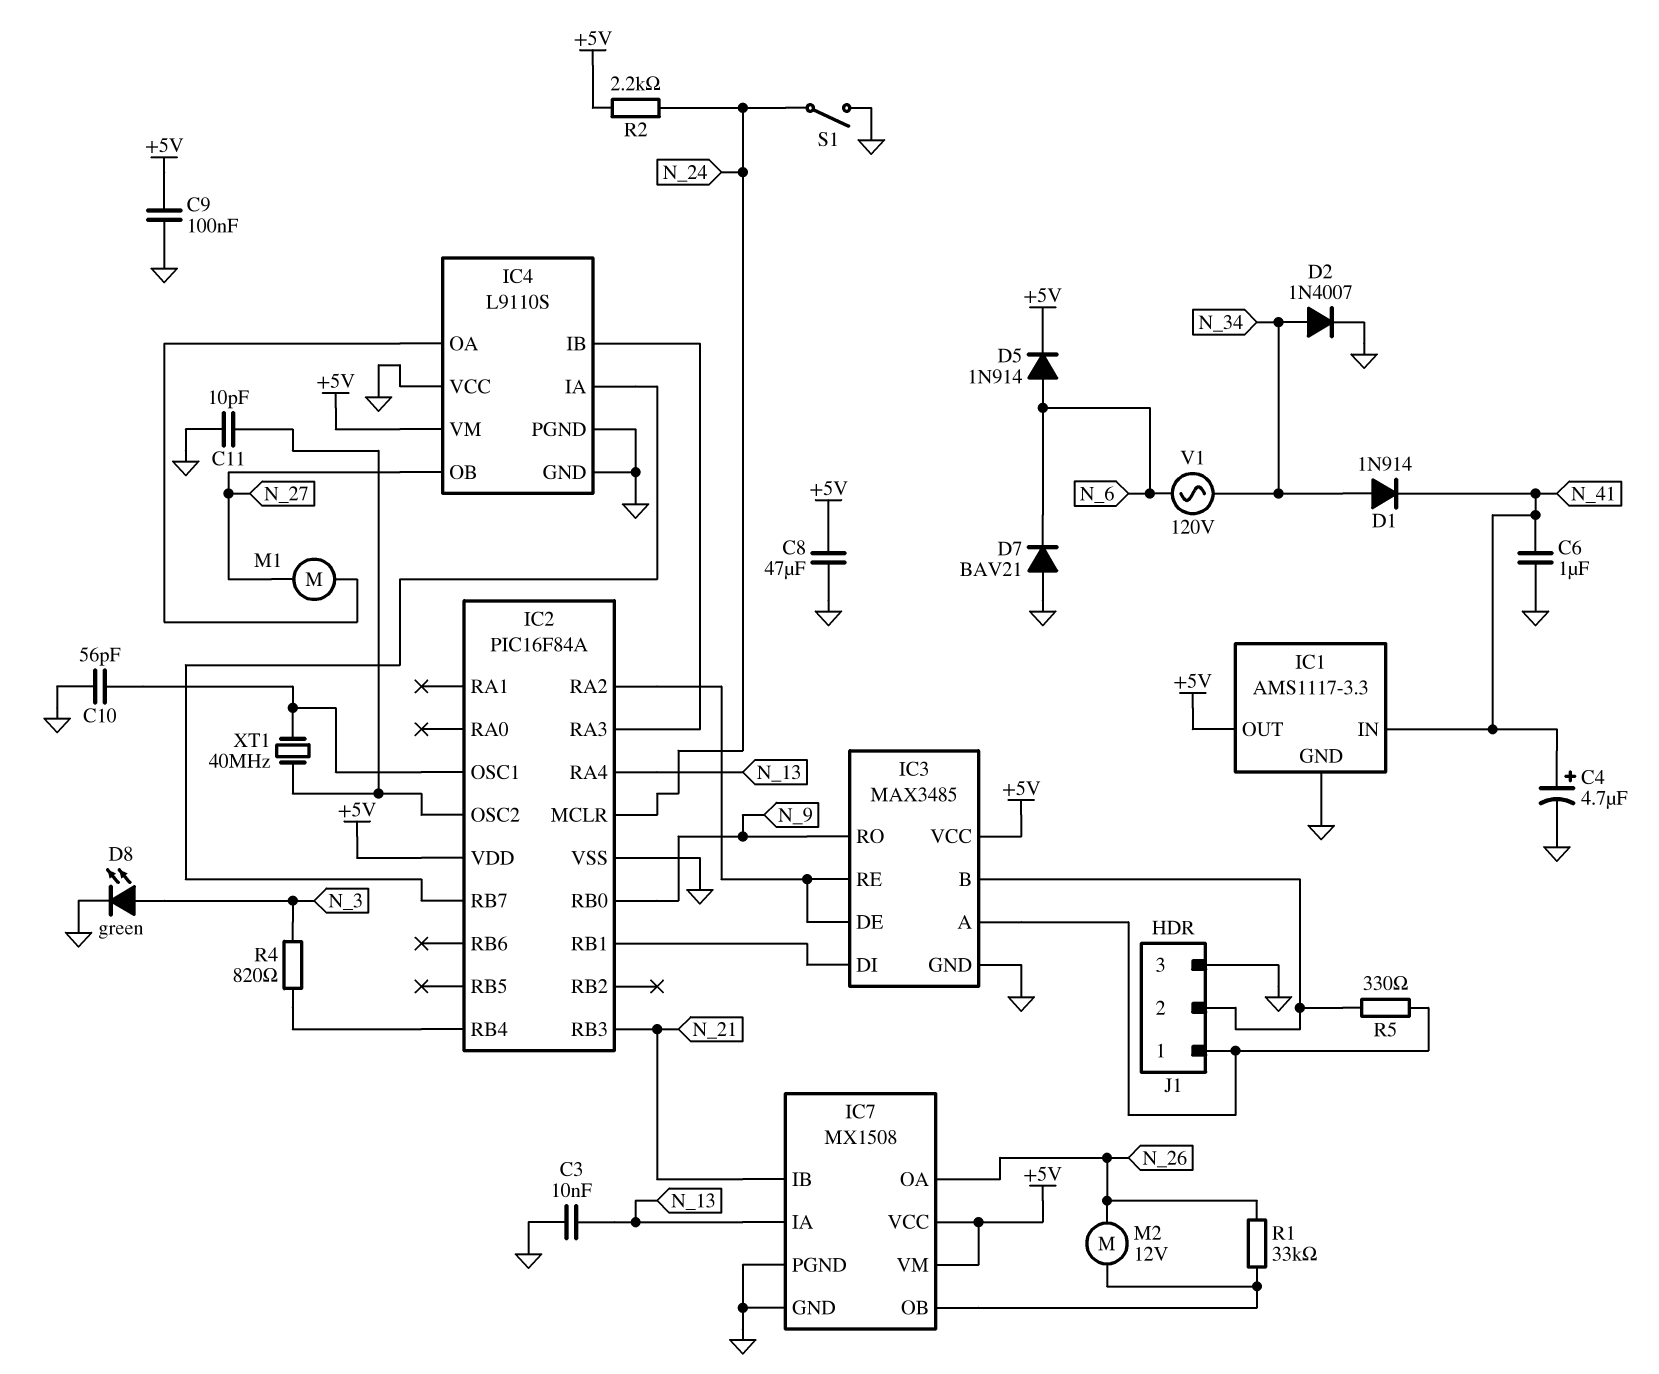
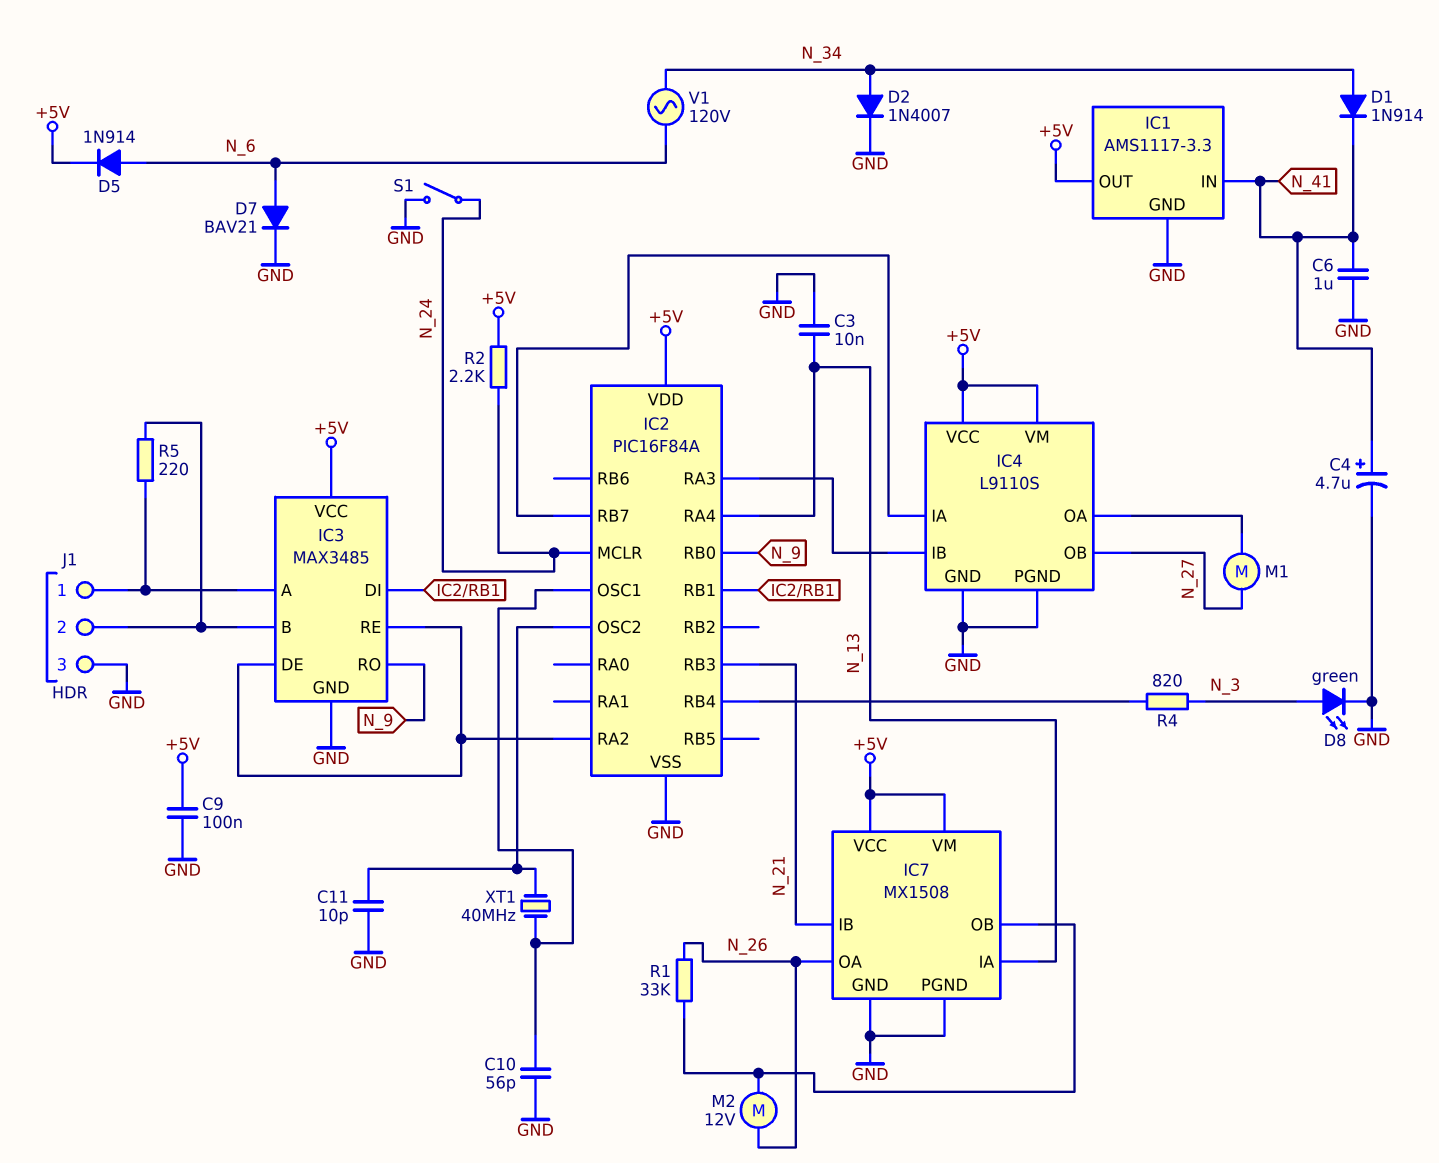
C8: 47uF (+5V, GND) -> none
D7: diode BAV21 (A GND, K N_6) -> diode BAV21 (A N_6, K GND)
IC4 pin VCC: GND -> +5V
R5: 330 (IC3/A, IC3/B) -> 220 (IC3/A, IC3/B)

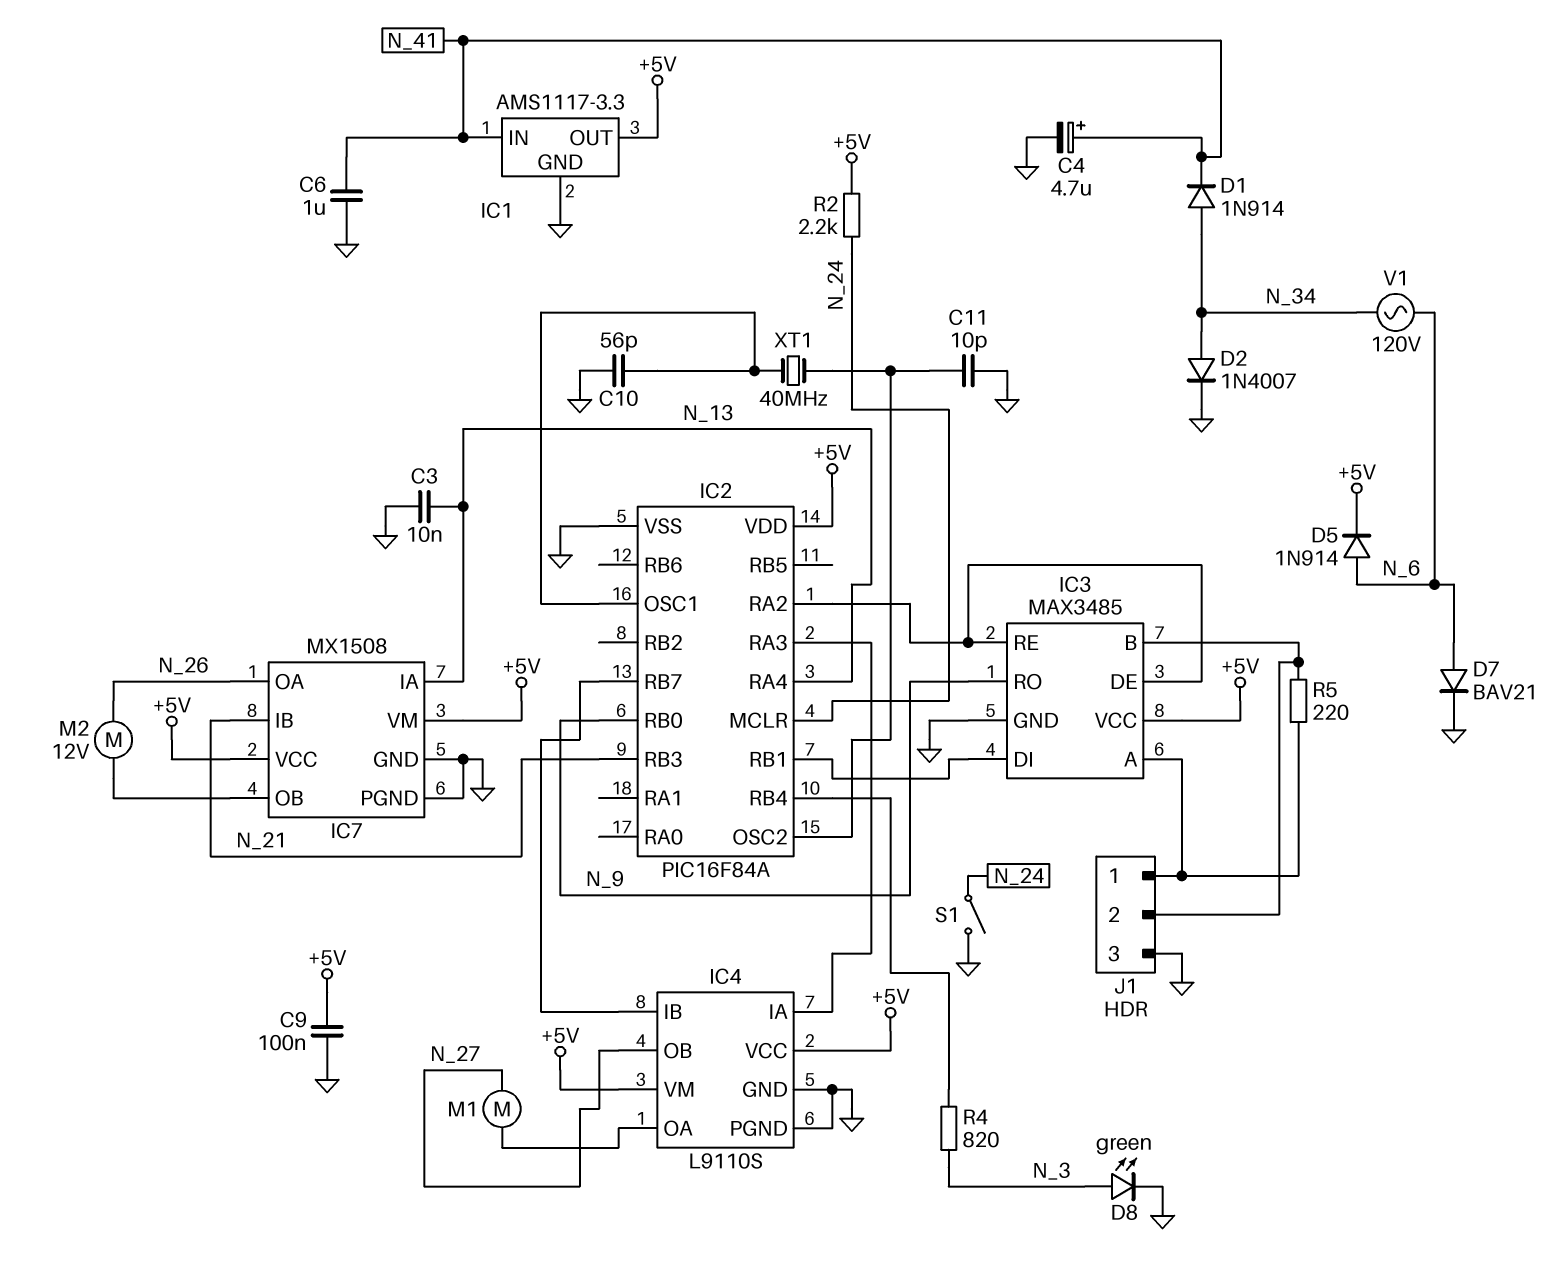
IC4 pin IA: IC2/RB7 -> IC2/RA3
IC4 pin IB: IC2/RA3 -> IC2/RB7
R1: 33k (IC7/OB, N_26) -> none

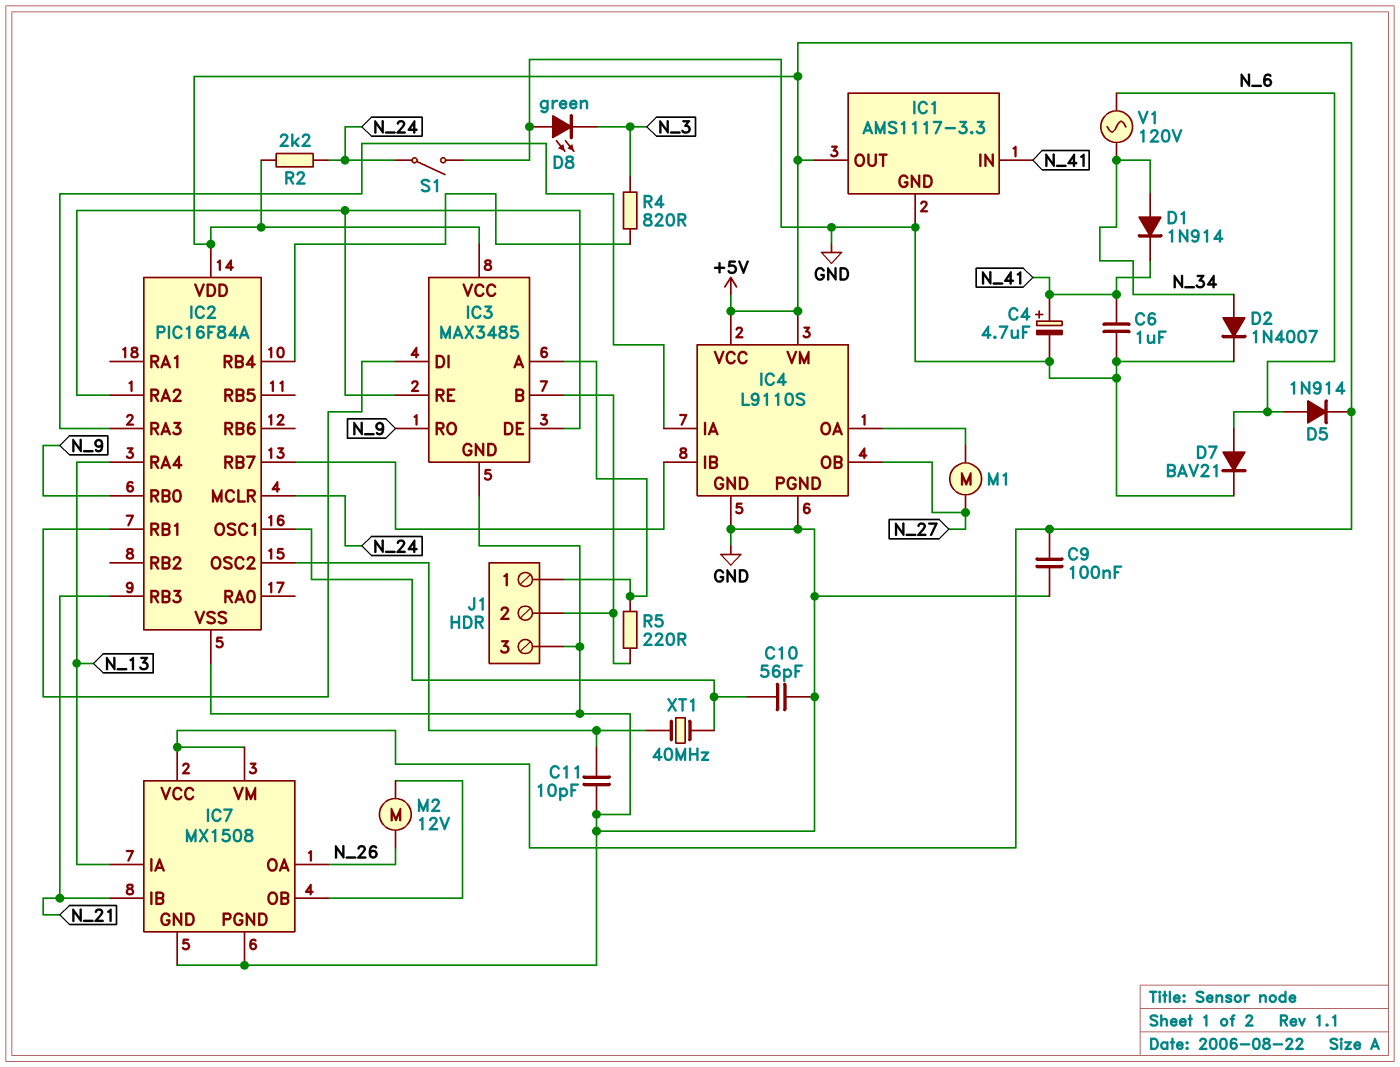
C3: 10nF (GND, N_13) -> none
D8: LED green (A N_3, K GND) -> LED green (A GND, K N_3)

